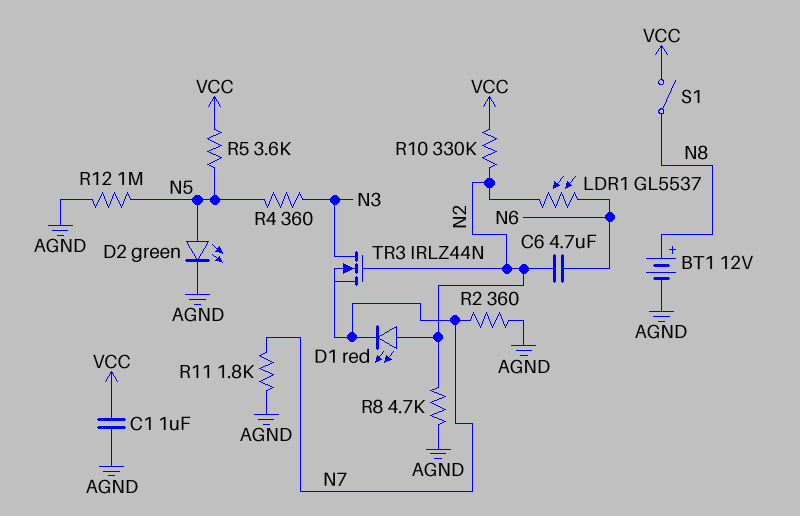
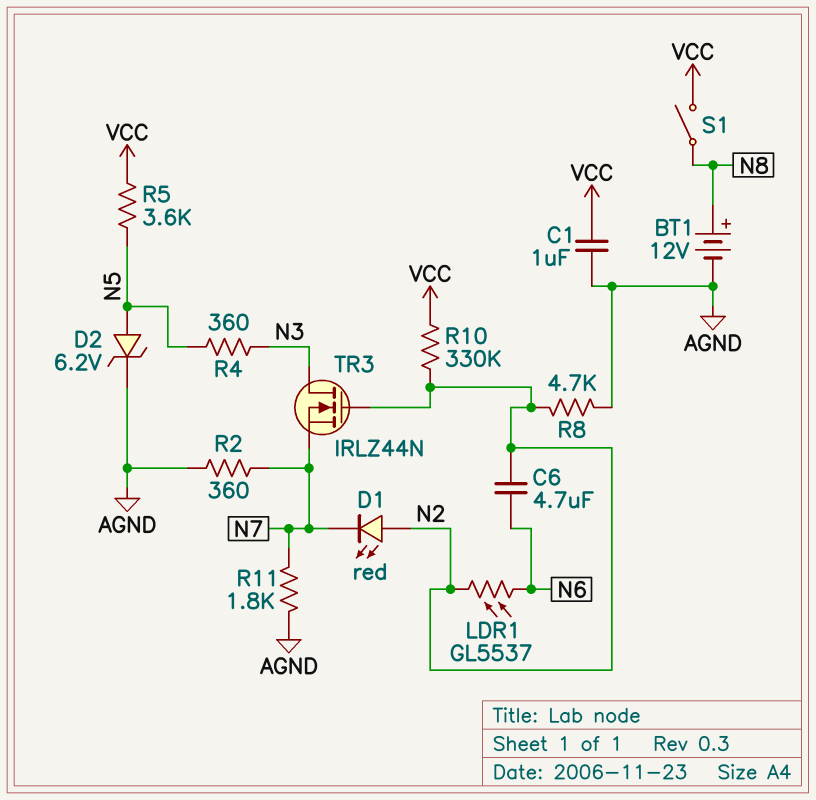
D2: LED green (A N5, K AGND) -> zener 6.2V (A N5, K AGND)
R12: 1M (AGND, N5) -> none

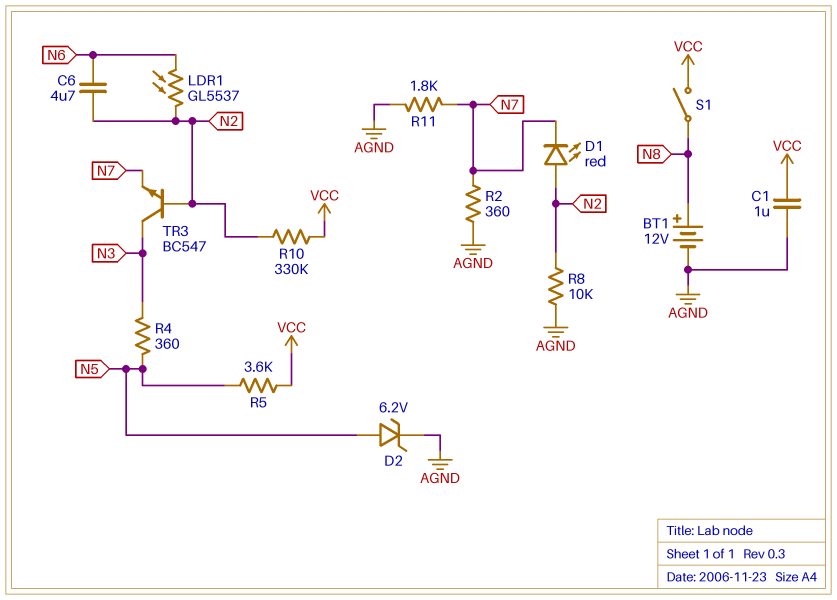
R8: 4.7k (AGND, N2) -> 10k (AGND, N2)
TR3: NMOS IRLZ44N (G N2, D N3, S N7) -> NPN BC547 (B N2, C N3, E N7)

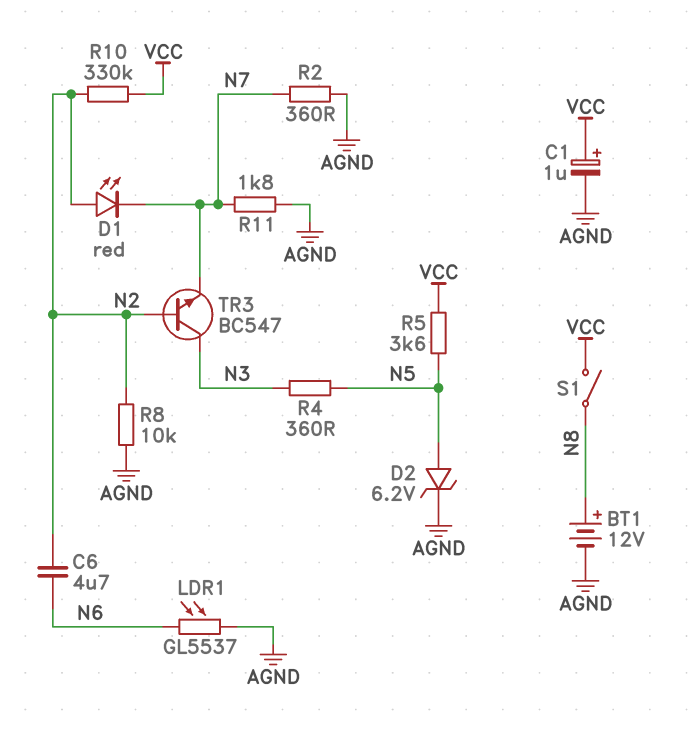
C1: 1uF (AGND, VCC) -> 1uF (plus VCC, minus AGND)
LDR1: GL5537 (N2, N6) -> GL5537 (AGND, N6)

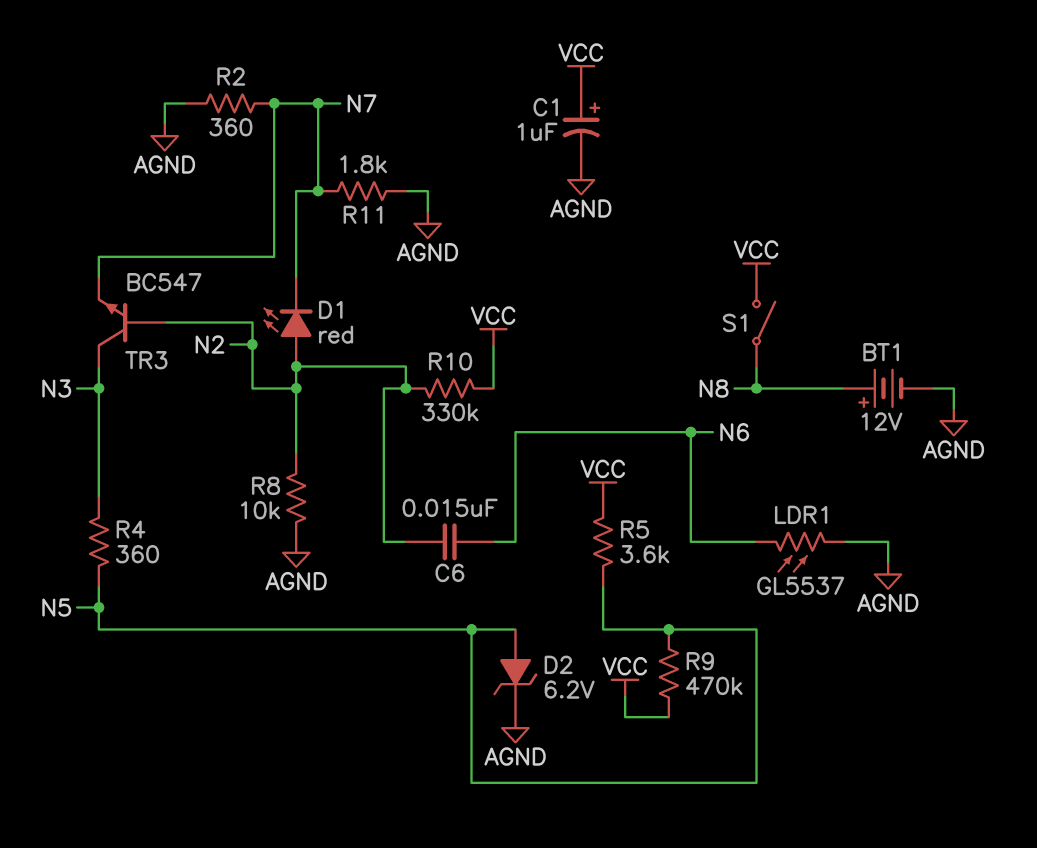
C6: 4.7uF (N2, N6) -> 15nF (N2, N6)
R9: none -> 470k (N5, VCC)

